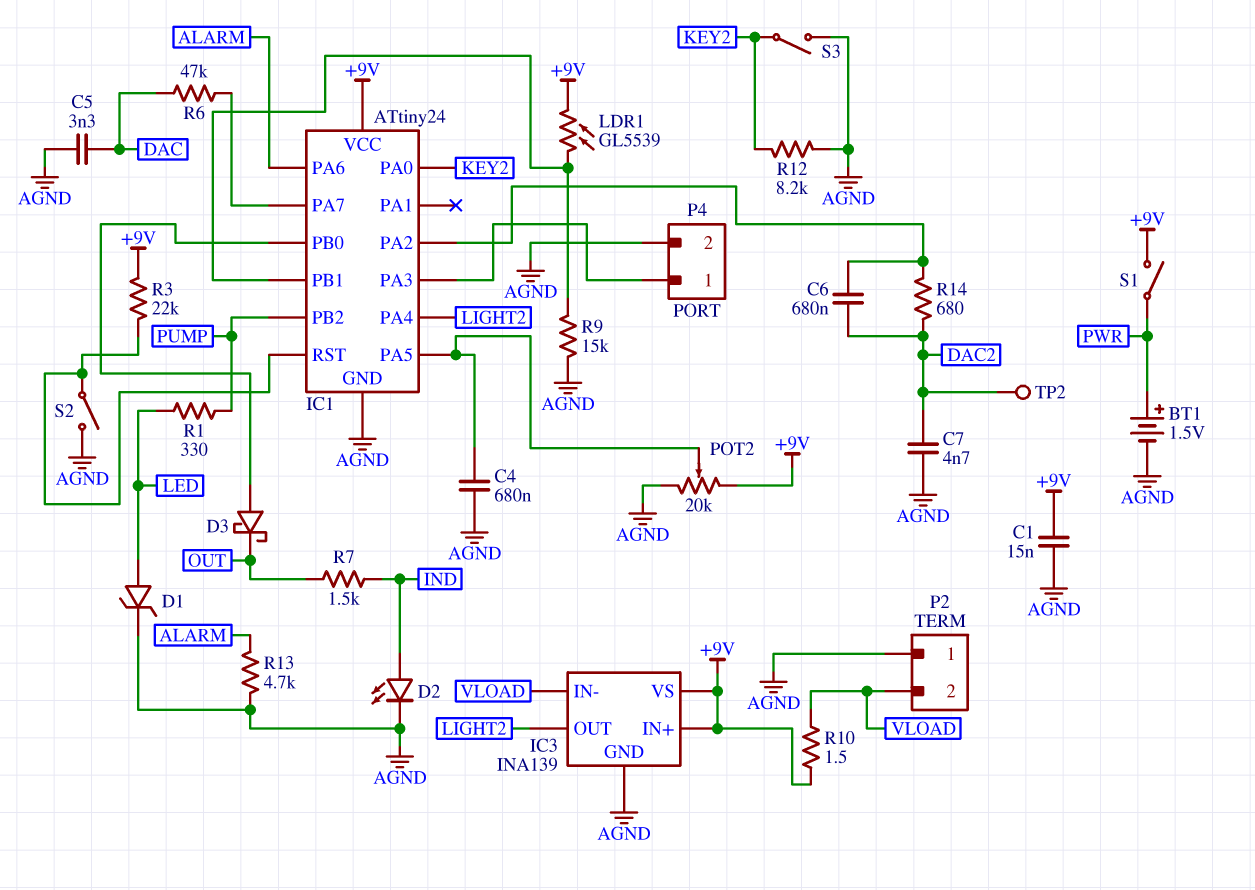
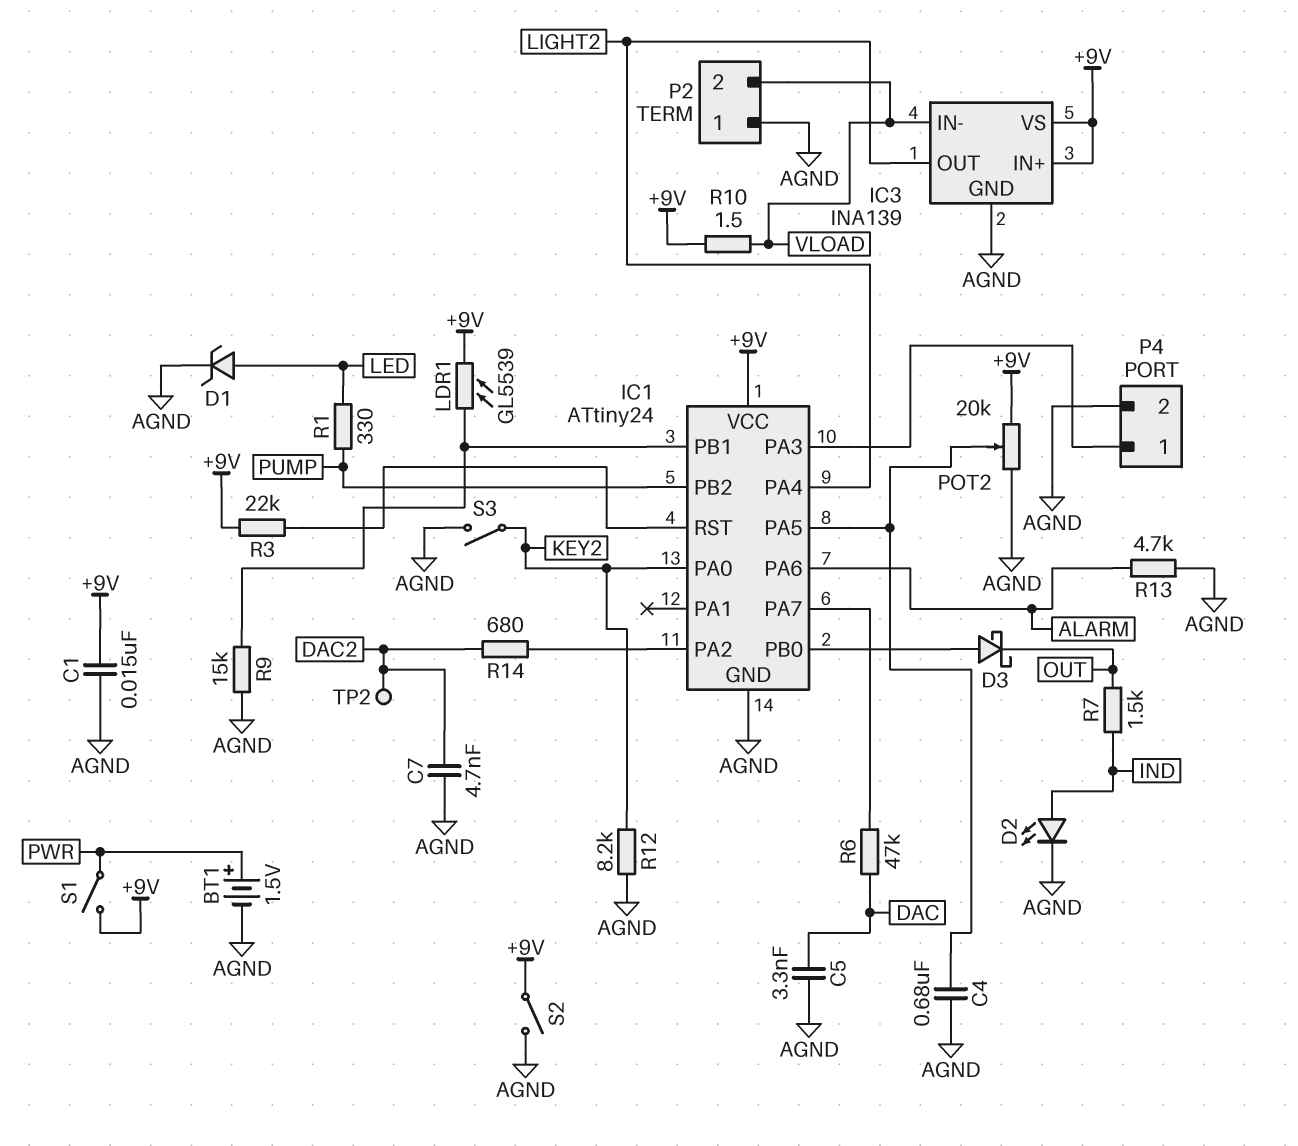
C6: 680nF (DAC2, IC1/PA2) -> none
S2: switch (AGND, IC1/RST) -> switch (+9V, AGND)

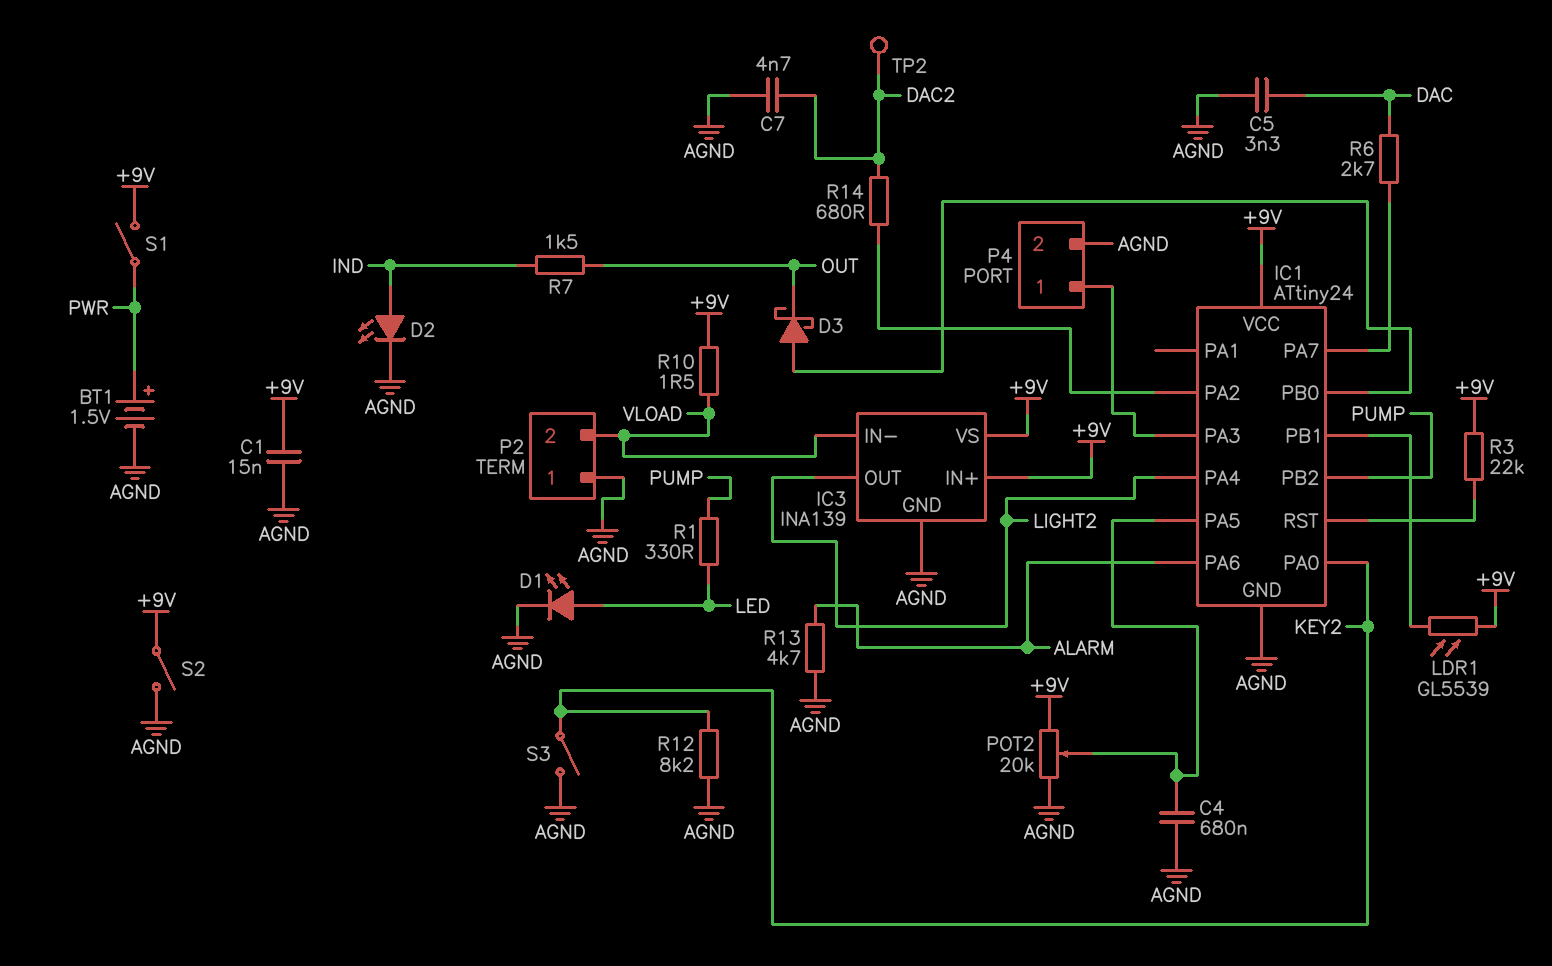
D1: zener (A LED, K AGND) -> LED (A LED, K AGND)
R6: 47k (DAC, IC1/PA7) -> 2.7k (DAC, IC1/PA7)
R9: 15k (AGND, IC1/PB1) -> none

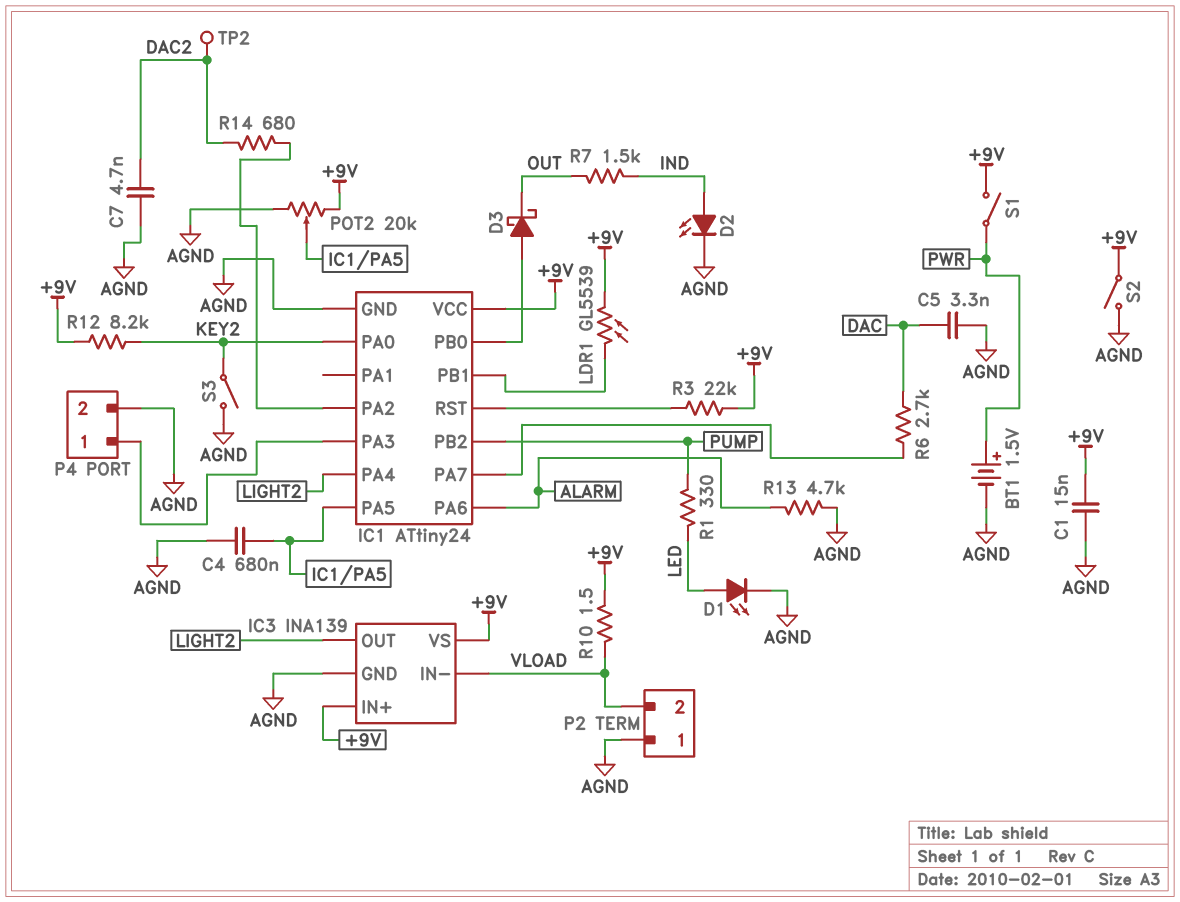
R12: 8.2k (AGND, KEY2) -> 8.2k (+9V, KEY2)

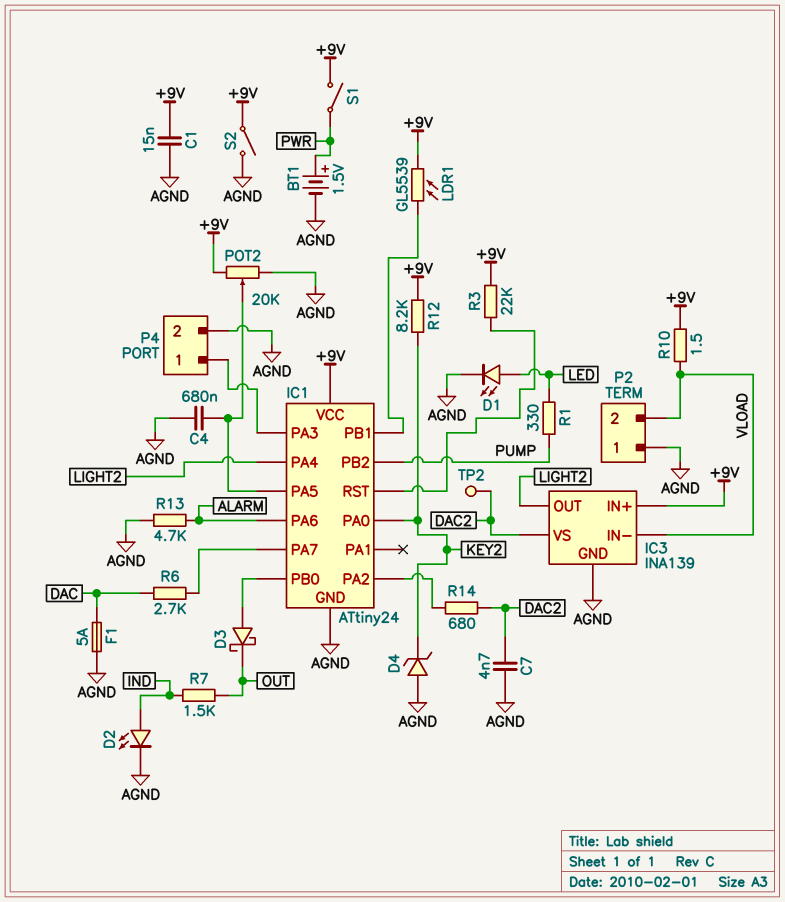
C5: 3.3nF (AGND, DAC) -> none
D4: none -> zener (A AGND, K KEY2)
F1: none -> 5A (AGND, DAC)
IC3 pin VS: +9V -> DAC2
S3: switch (AGND, KEY2) -> none

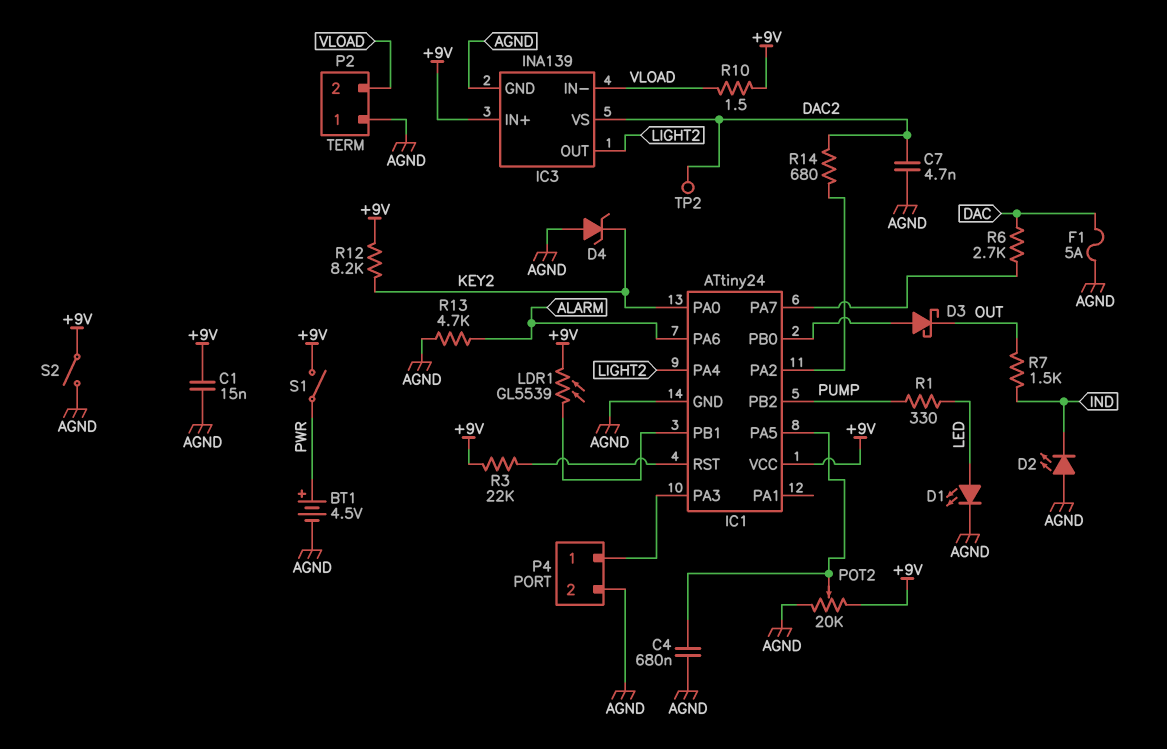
BT1: 1.5V (plus PWR, minus AGND) -> 4.5V (plus PWR, minus AGND)
D2: LED (A IND, K AGND) -> LED (A AGND, K IND)

